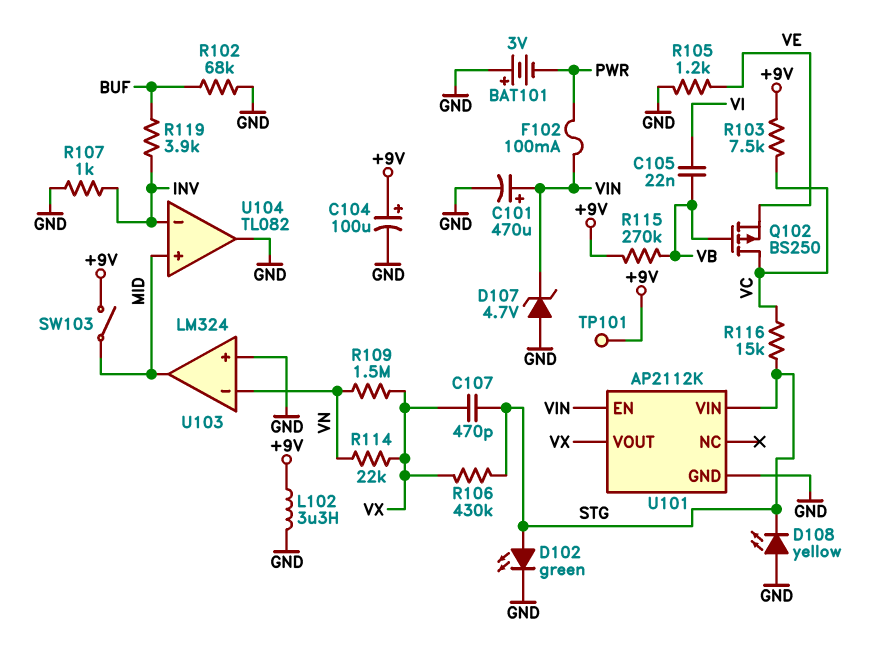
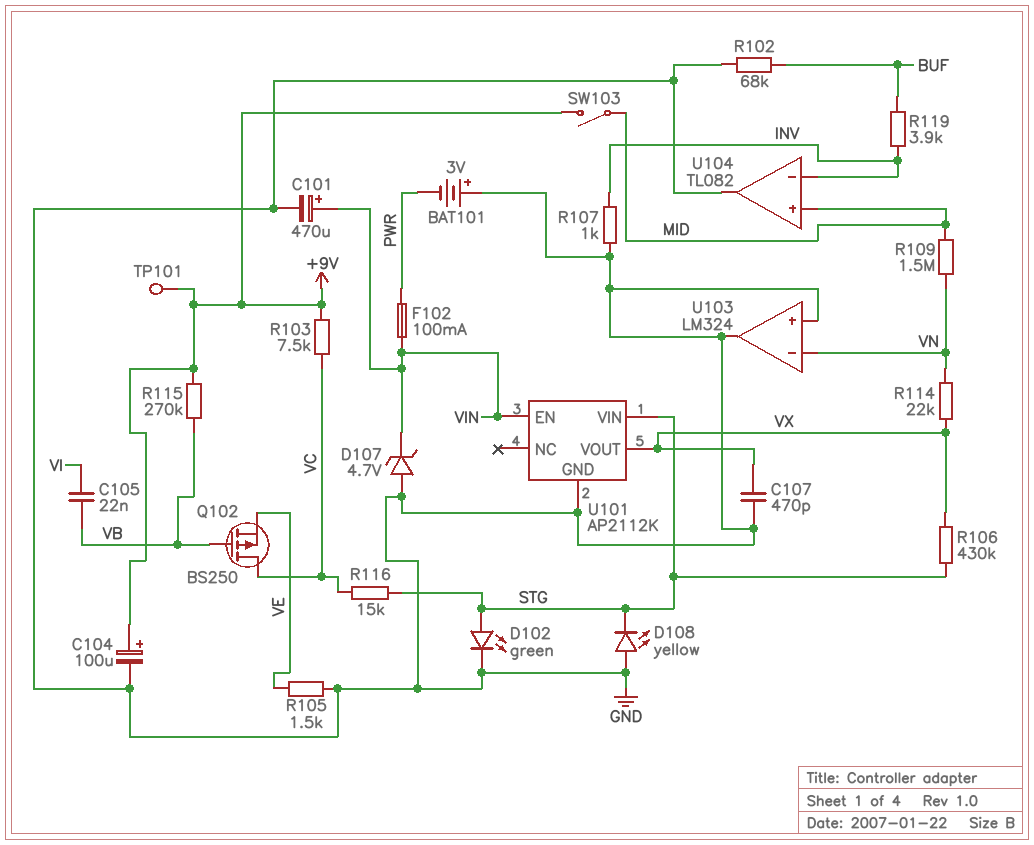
C107: 470pF (STG, VX) -> 470pF (GND, VX)
L102: 3.3uH (+9V, GND) -> none
R105: 1.2k (GND, VE) -> 1.5k (GND, VE)
R109: 1.5M (VN, VX) -> 1.5M (MID, VN)
U103 pin out: MID -> GND

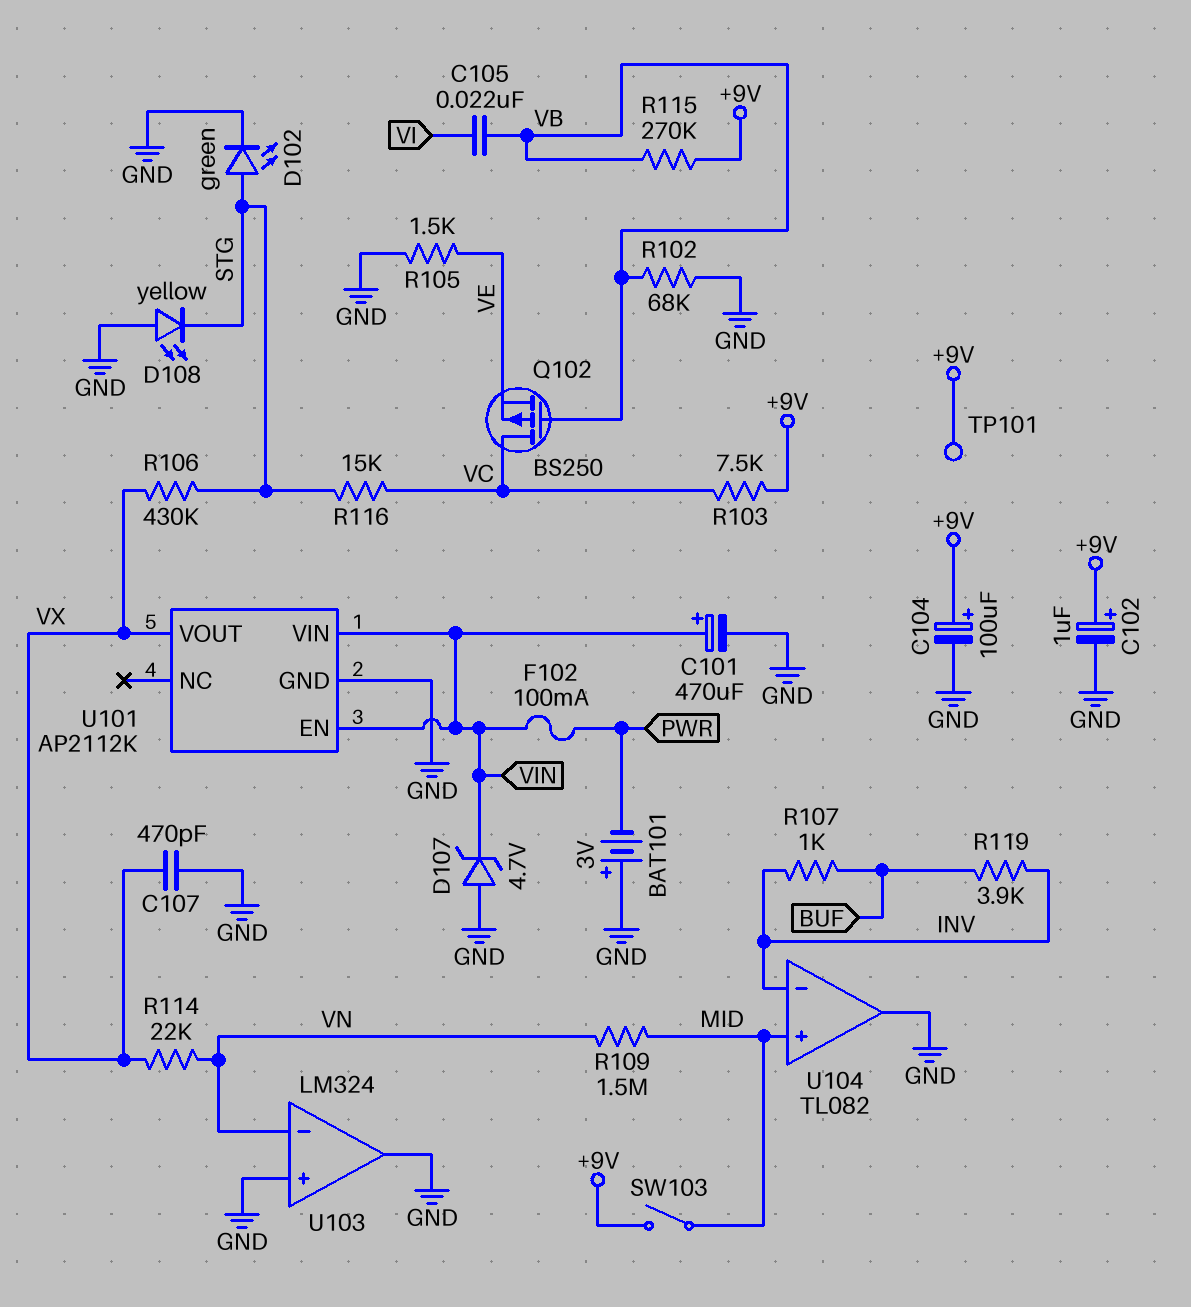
C102: none -> 1uF (plus +9V, minus GND)
R102: 68k (BUF, GND) -> 68k (GND, VB)
R107: 1k (GND, INV) -> 1k (BUF, INV)
U101 pin VIN: STG -> VIN

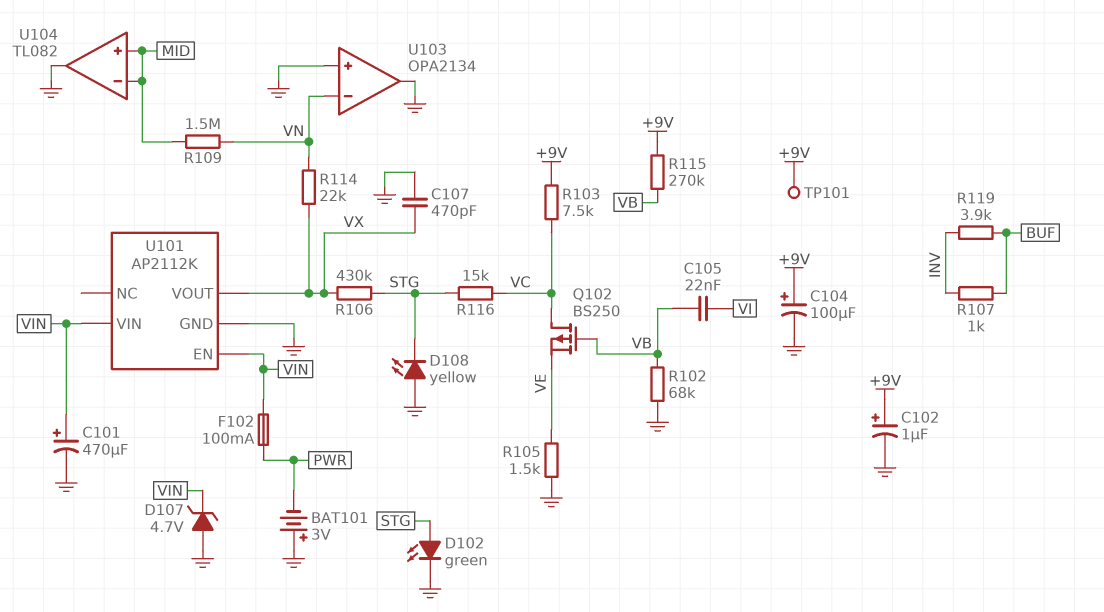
SW103: switch (+9V, MID) -> none
U103: LM324 -> OPA2134
U104 pin in-: INV -> MID

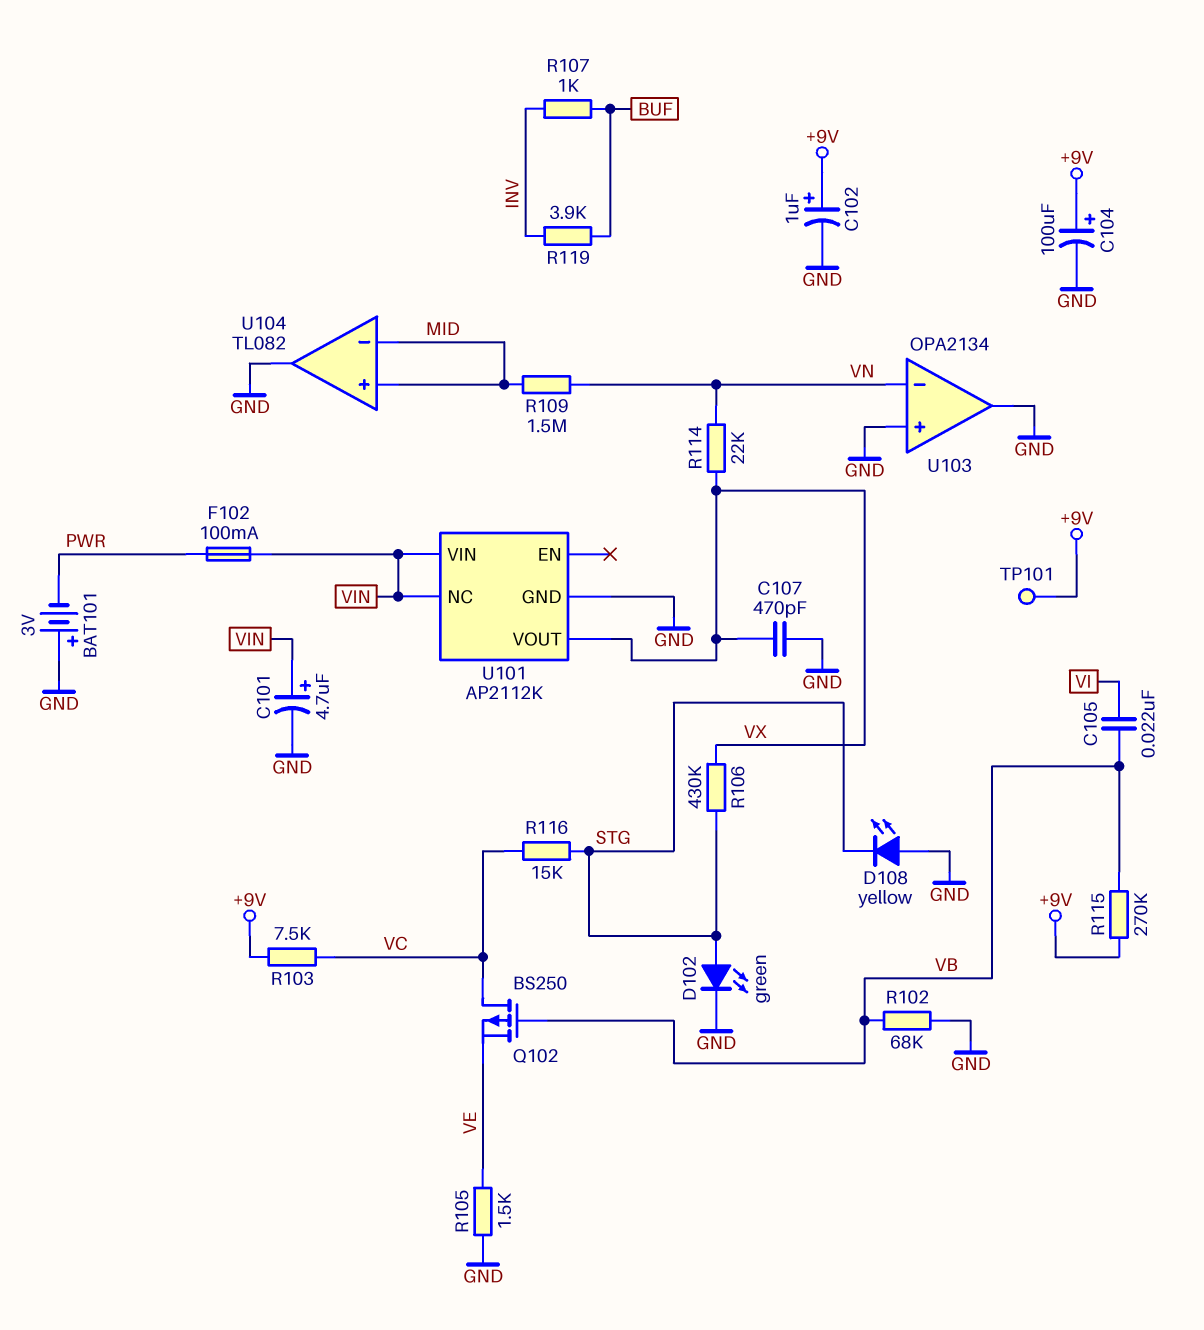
C101: 470uF (plus VIN, minus GND) -> 4.7uF (plus VIN, minus GND)
D107: zener 4.7V (A GND, K VIN) -> none
U101 pin EN: VIN -> none
U101 pin NC: none -> VIN

